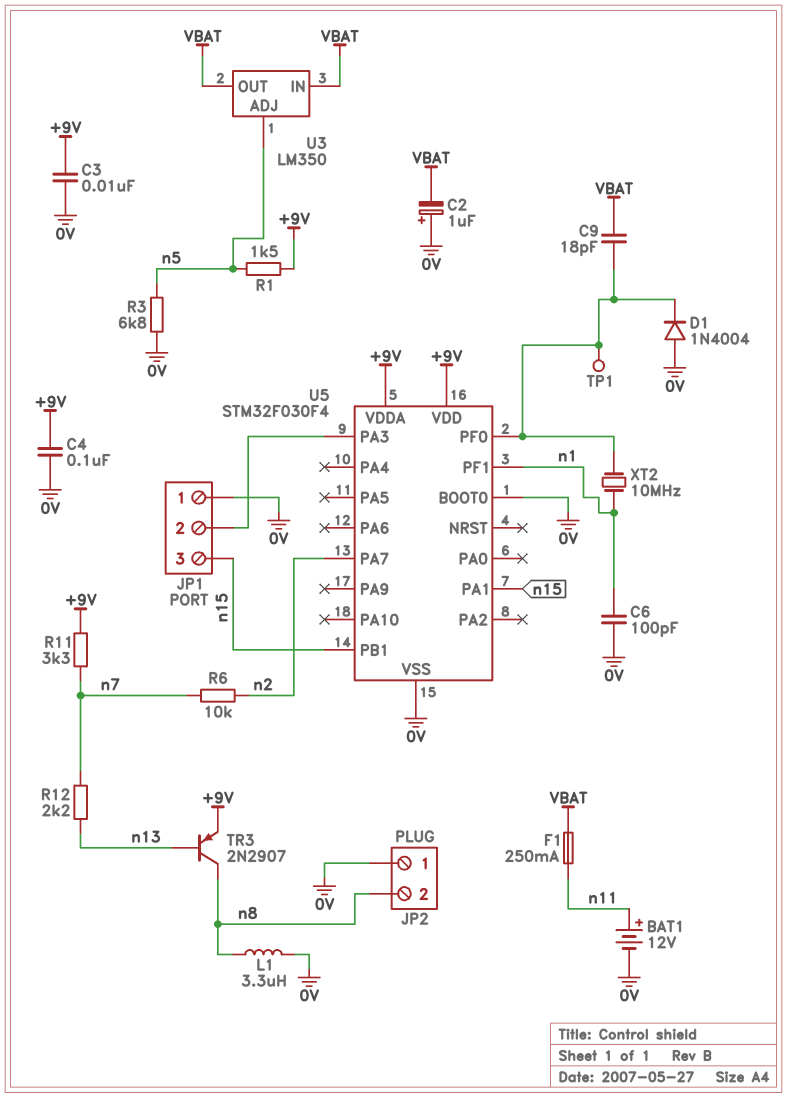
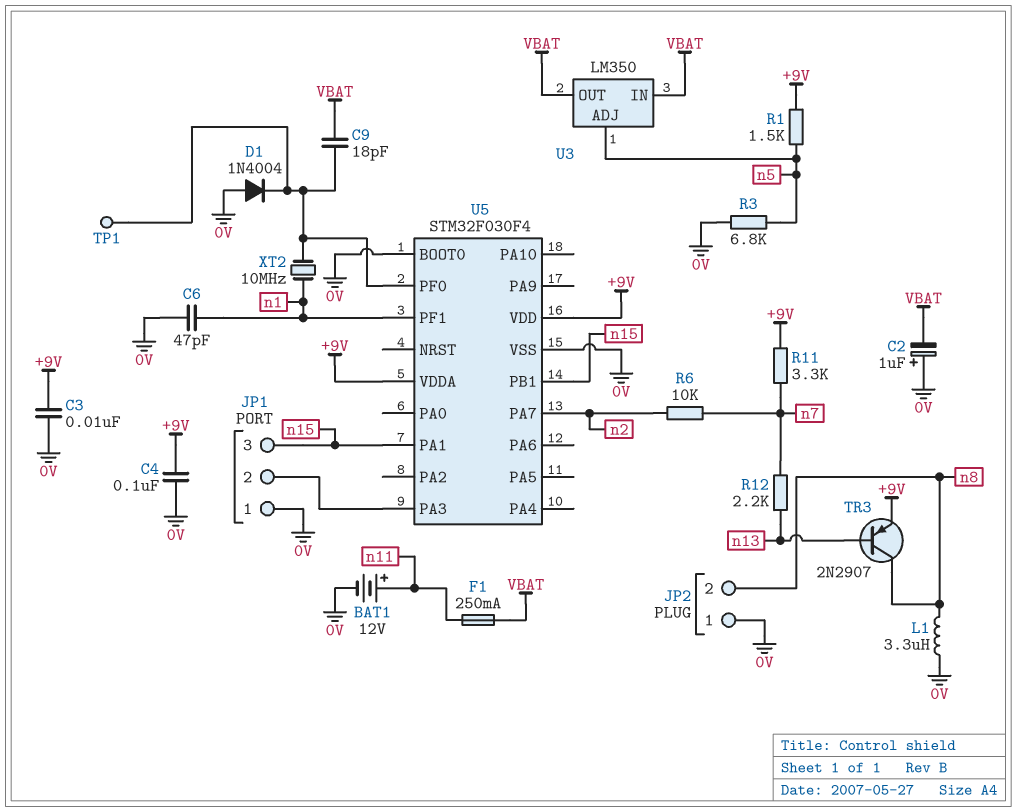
C6: 100pF (0V, n1) -> 47pF (0V, n1)

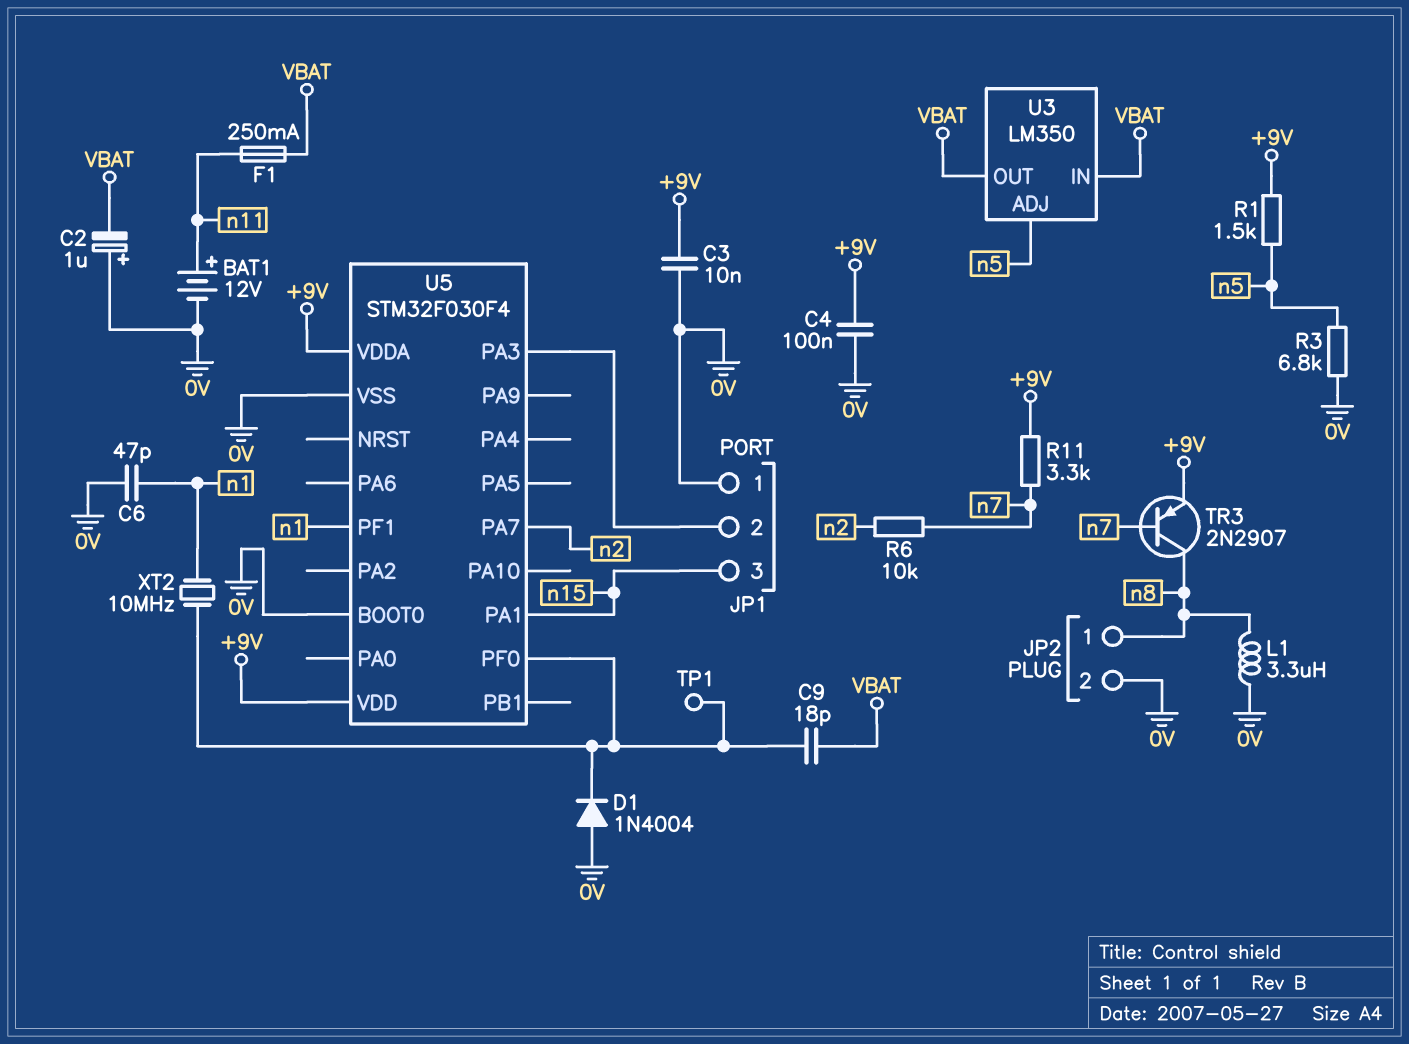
JP2 pin 1: 0V -> n8
JP2 pin 2: n8 -> 0V
R12: 2.2k (n7, n13) -> none
TR3: PNP 2N2907 (B n13, C n8, E +9V) -> PNP 2N2907 (B n7, C n8, E +9V)
U5 pin PB1: n15 -> none

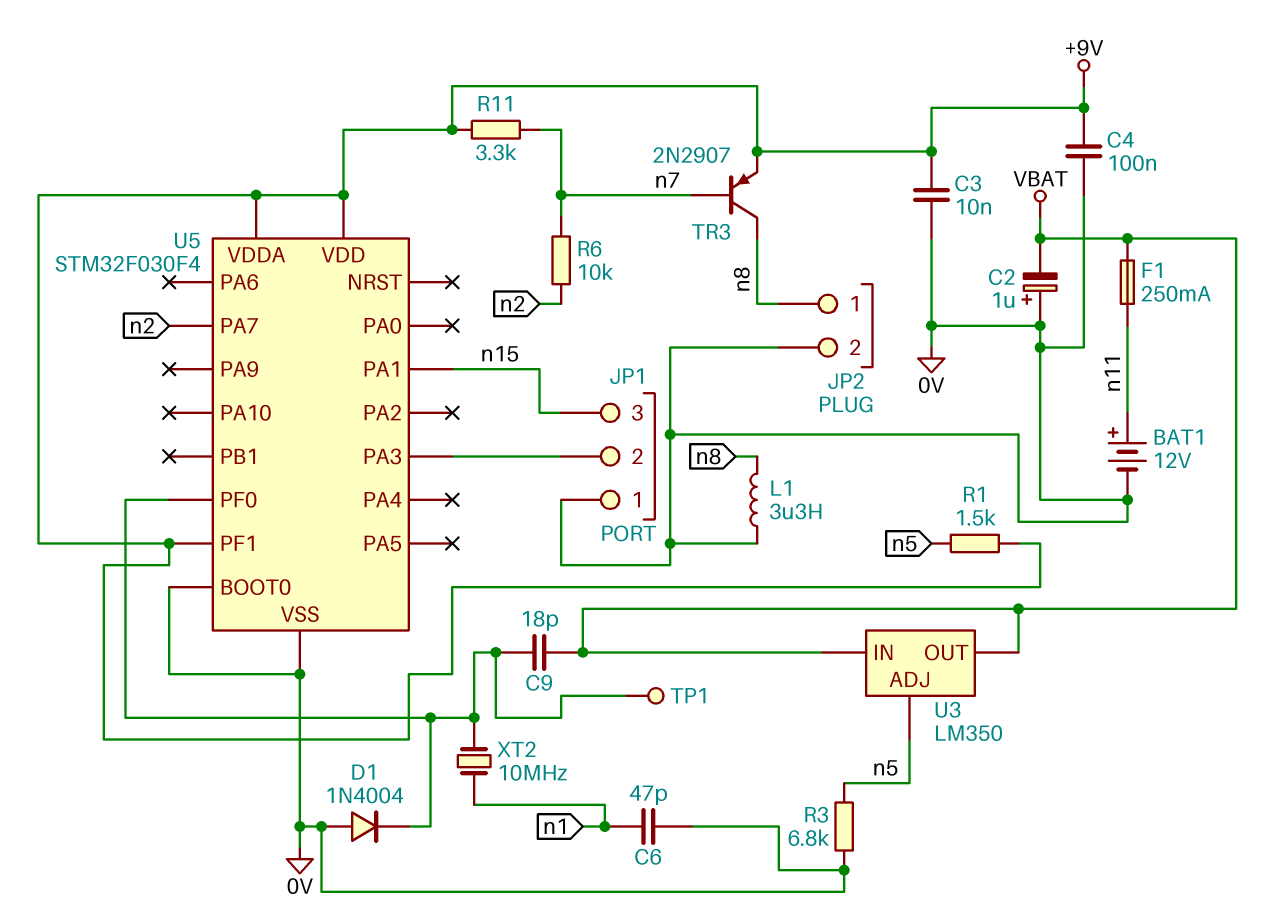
U5 pin PF1: n1 -> +9V

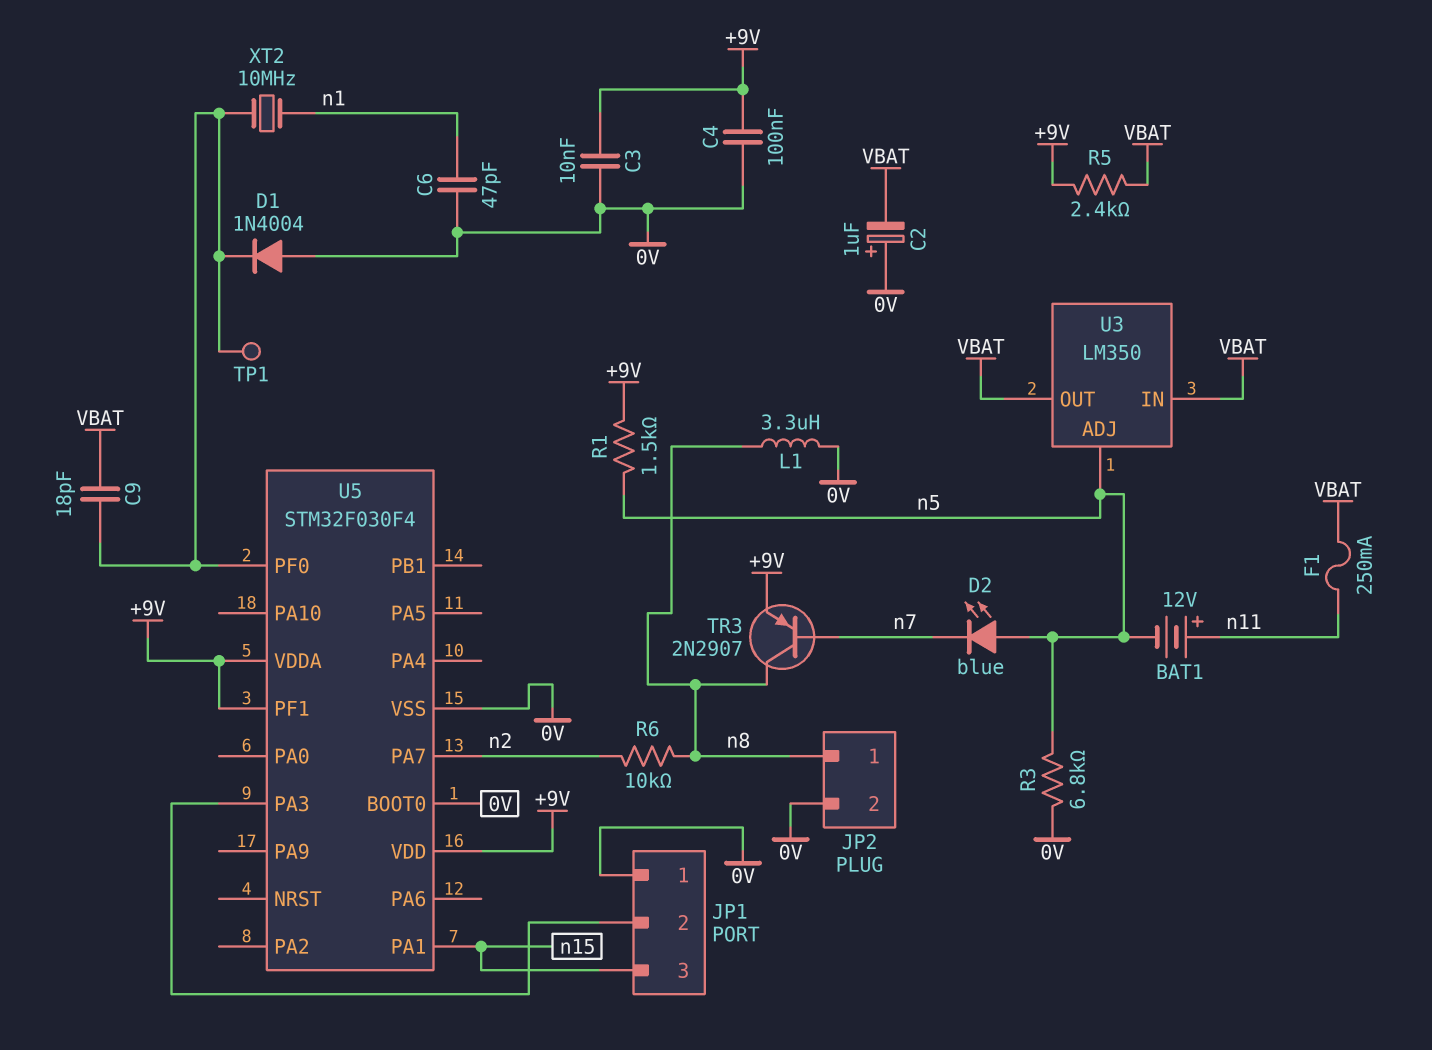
BAT1: 12V (plus n11, minus 0V) -> 12V (plus n11, minus n5)
D2: none -> LED blue (A n5, K n7)
R5: none -> 2.4k (+9V, VBAT)
R6: 10k (n2, n7) -> 10k (n2, n8)
R11: 3.3k (+9V, n7) -> none

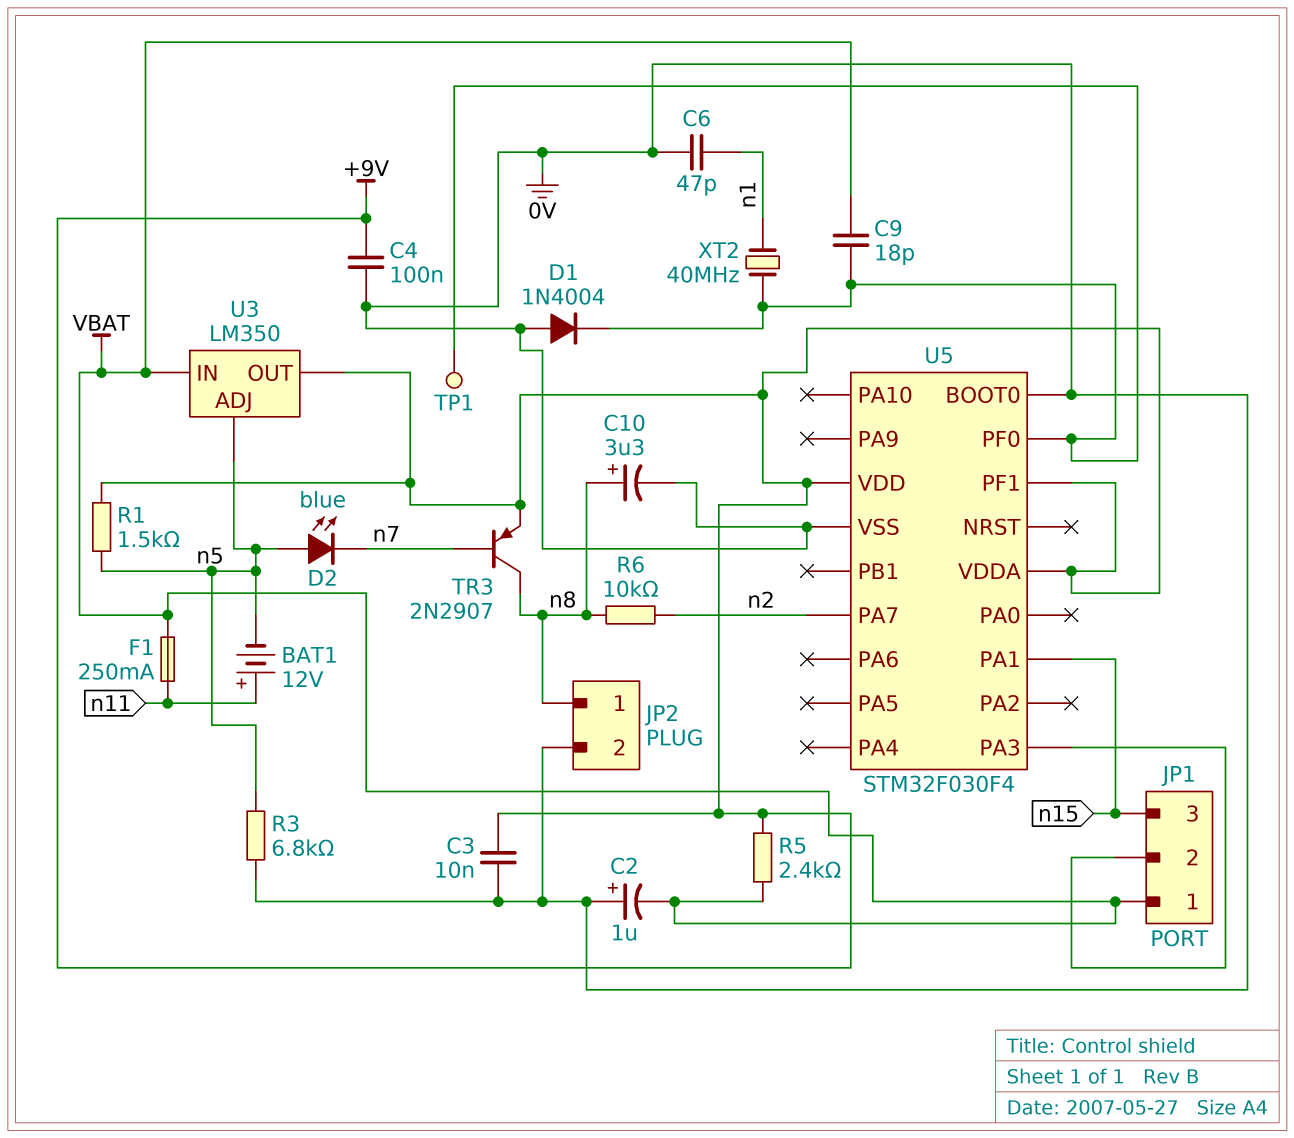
C10: none -> 3.3uF (plus n8, minus 0V)
JP1 pin 1: 0V -> VBAT
L1: 3.3uH (0V, n8) -> none
U3 pin OUT: VBAT -> +9V
XT2: 10MHz (U5/PF0, n1) -> 40MHz (U5/PF0, n1)

